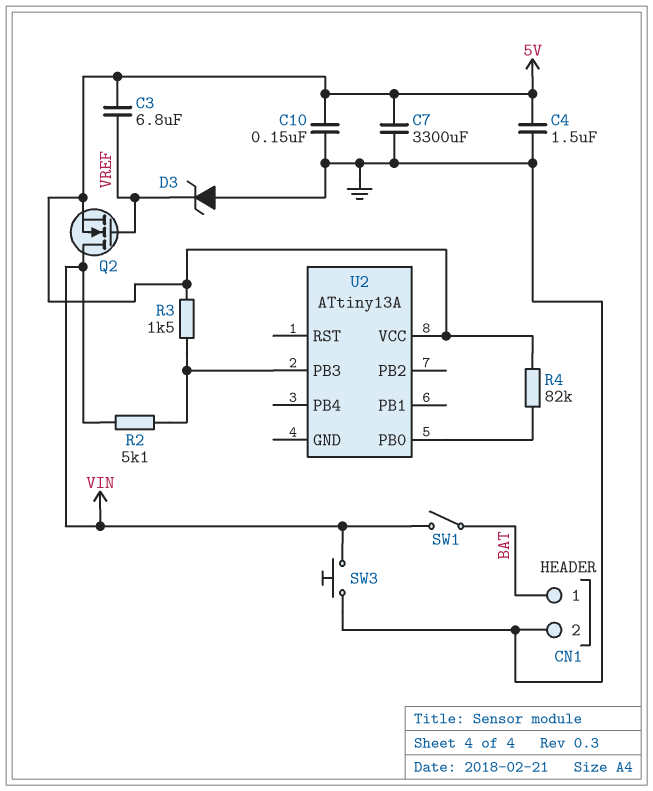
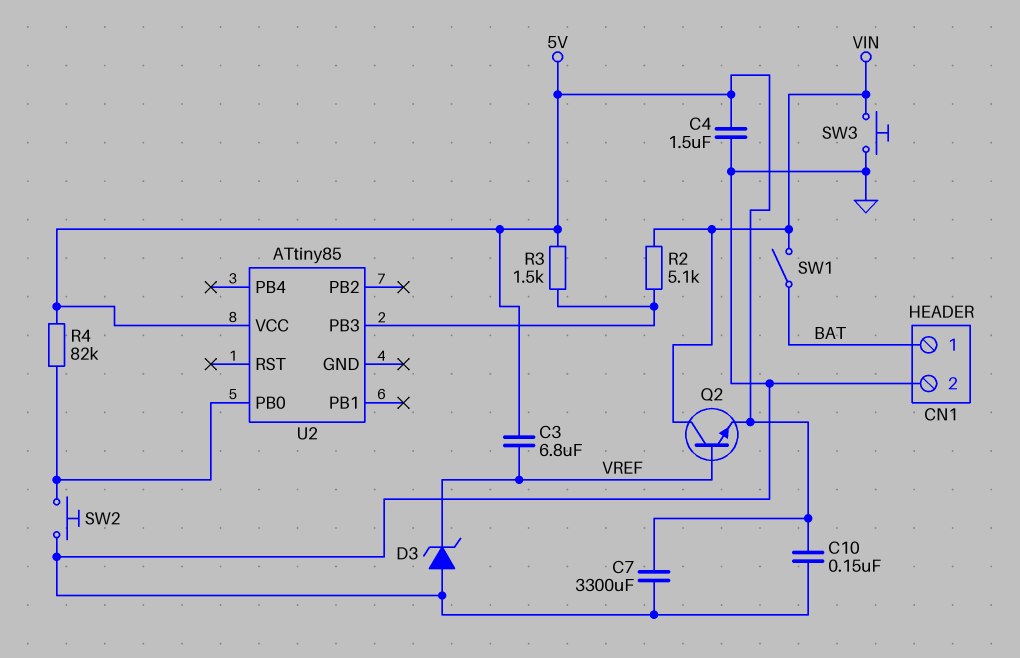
Q2: NMOS (G VREF, D VIN, S 5V) -> NPN (B VREF, C VIN, E 5V)
SW2: none -> button (GND, U2/PB0)
U2: ATtiny13A -> ATtiny85

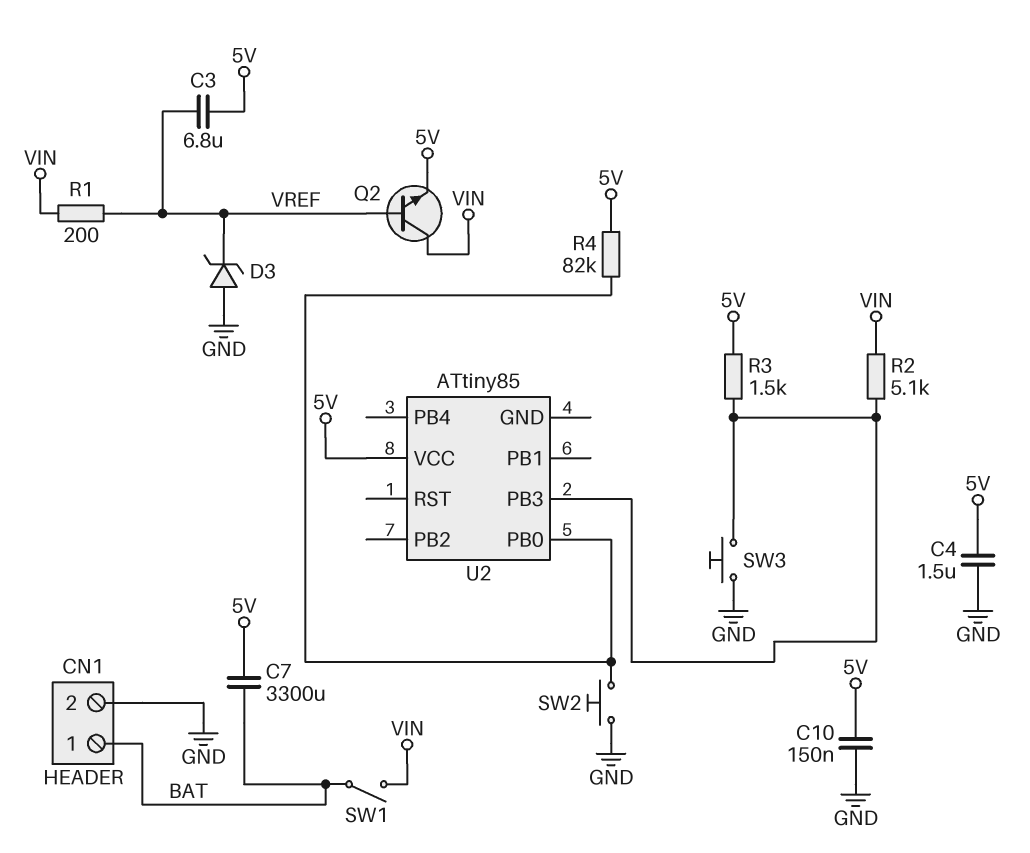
C7: 3300uF (5V, GND) -> 3300uF (5V, BAT)
R1: none -> 200 (VIN, VREF)
SW3: button (GND, VIN) -> button (GND, U2/PB3)

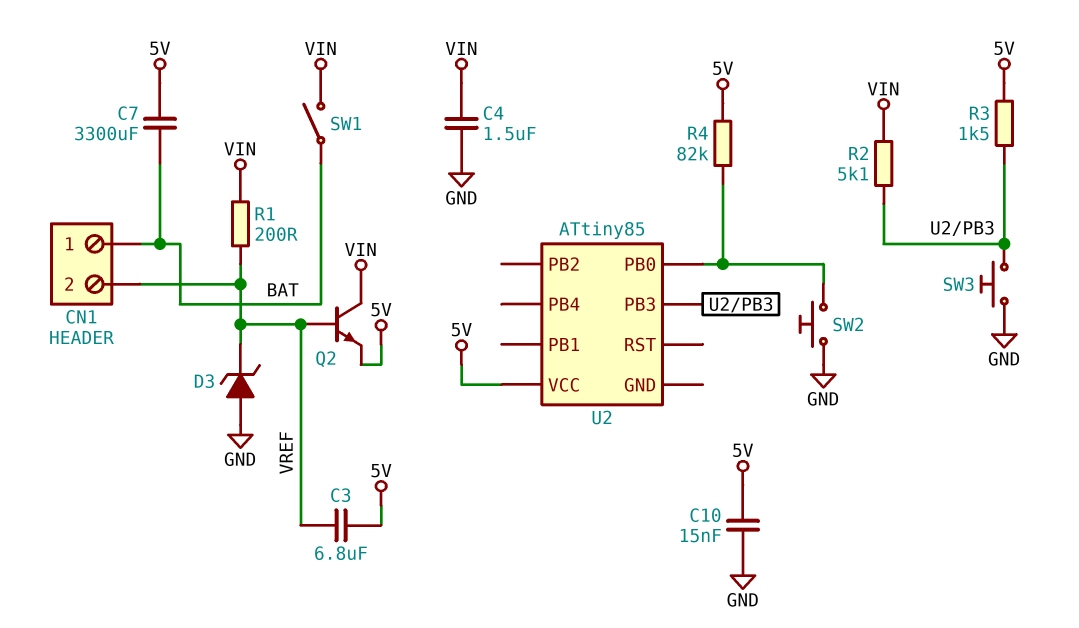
C4: 1.5uF (5V, GND) -> 1.5uF (GND, VIN)
C10: 150nF (5V, GND) -> 15nF (5V, GND)
CN1 pin 2: GND -> VREF

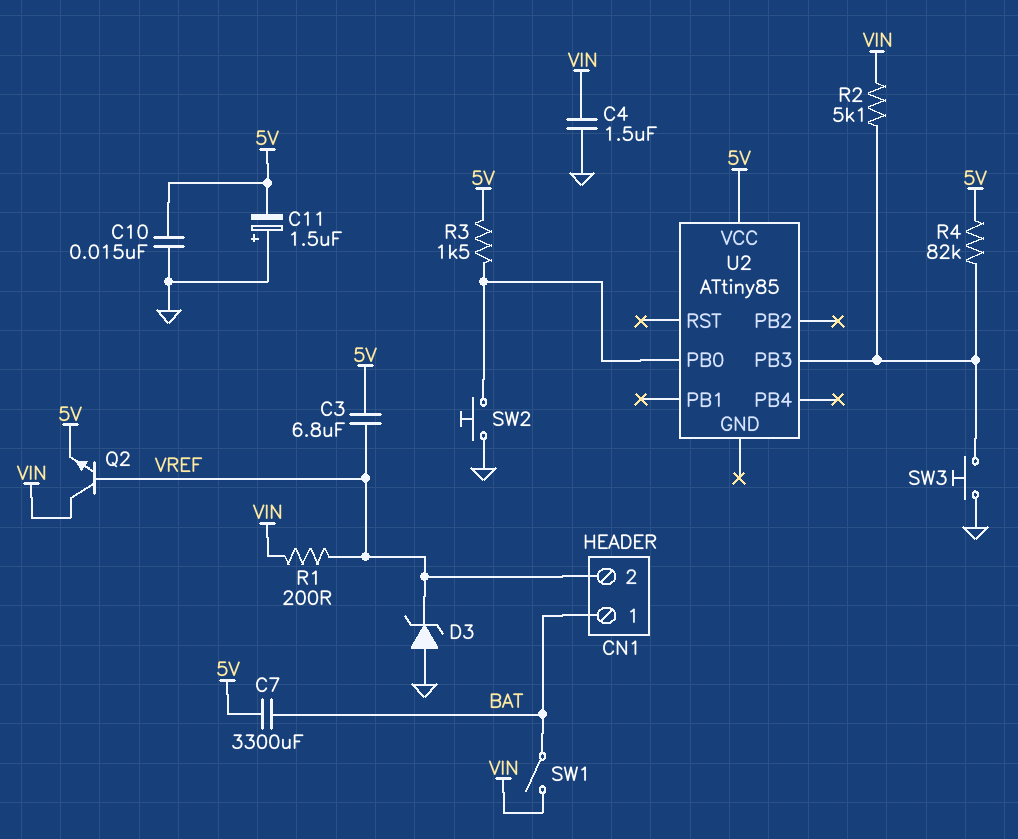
C11: none -> 1.5uF (plus GND, minus 5V)
R3: 1.5k (5V, U2/PB3) -> 1.5k (5V, U2/PB0)
R4: 82k (5V, U2/PB0) -> 82k (5V, U2/PB3)

